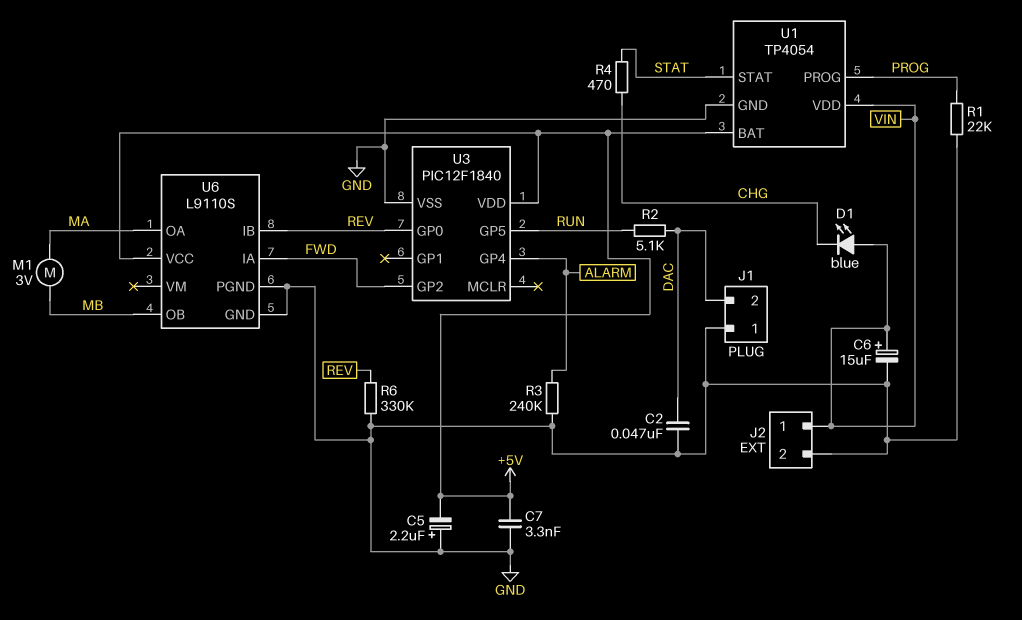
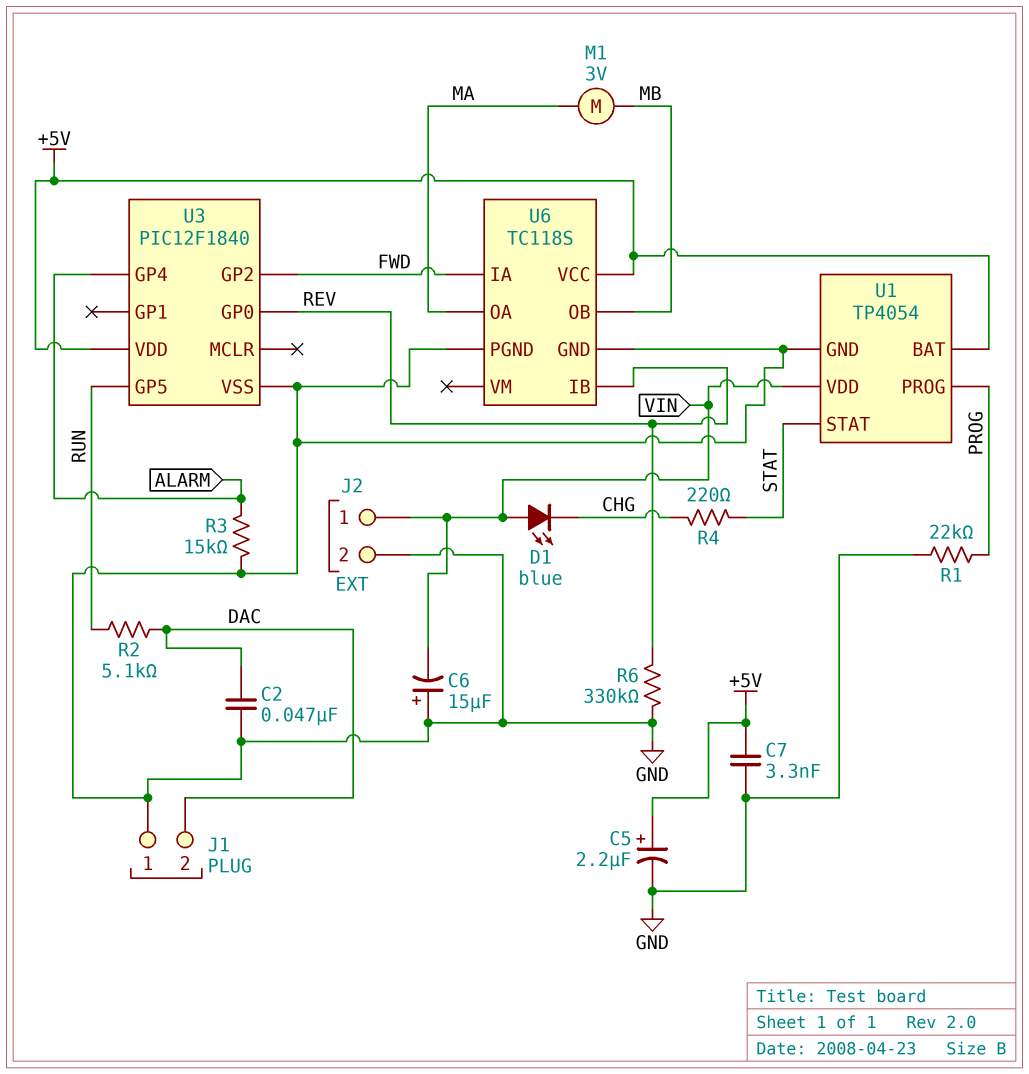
C5: 2.2uF (plus GND, minus +5V) -> 2.2uF (plus +5V, minus GND)
C6: 15uF (plus VIN, minus GND) -> 15uF (plus GND, minus VIN)
R3: 240k (ALARM, GND) -> 15k (ALARM, GND)
R4: 470 (CHG, STAT) -> 220 (CHG, STAT)
U6: L9110S -> TC118S

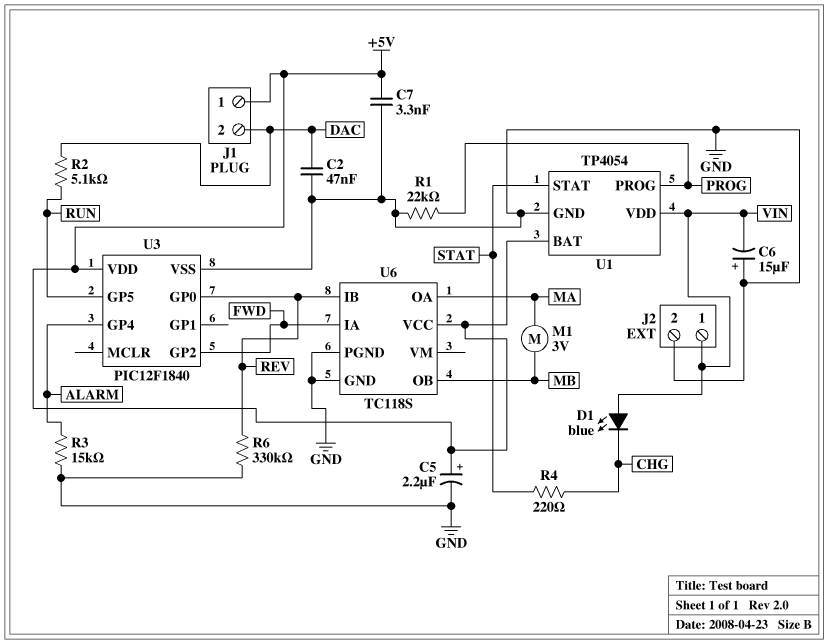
J1 pin 1: GND -> +5V

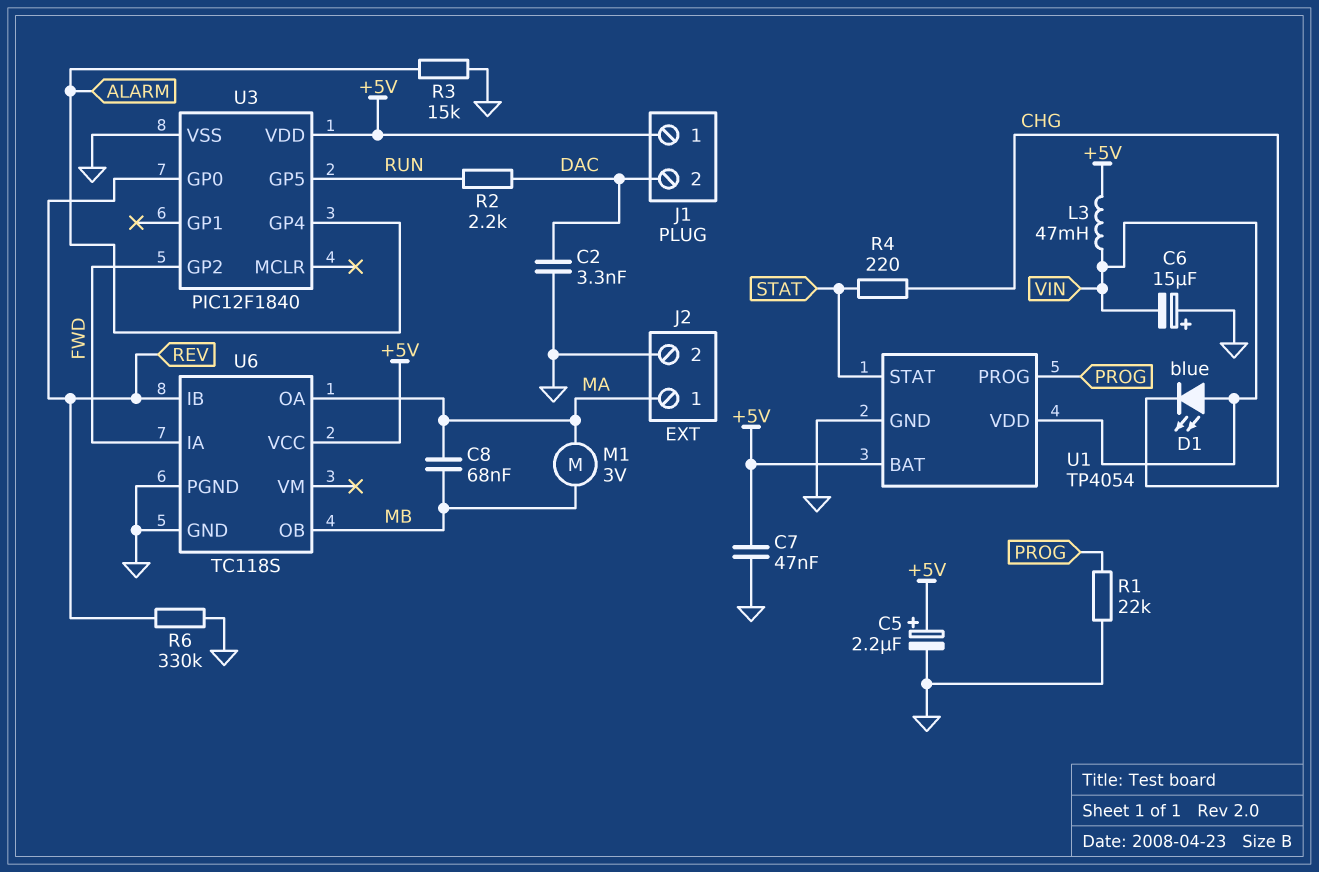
C2: 47nF (DAC, GND) -> 3.3nF (DAC, GND)
C7: 3.3nF (+5V, GND) -> 47nF (+5V, GND)
C8: none -> 68nF (MA, MB)
J2 pin 1: VIN -> MA
L3: none -> 47mH (+5V, VIN)
R2: 5.1k (DAC, RUN) -> 2.2k (DAC, RUN)

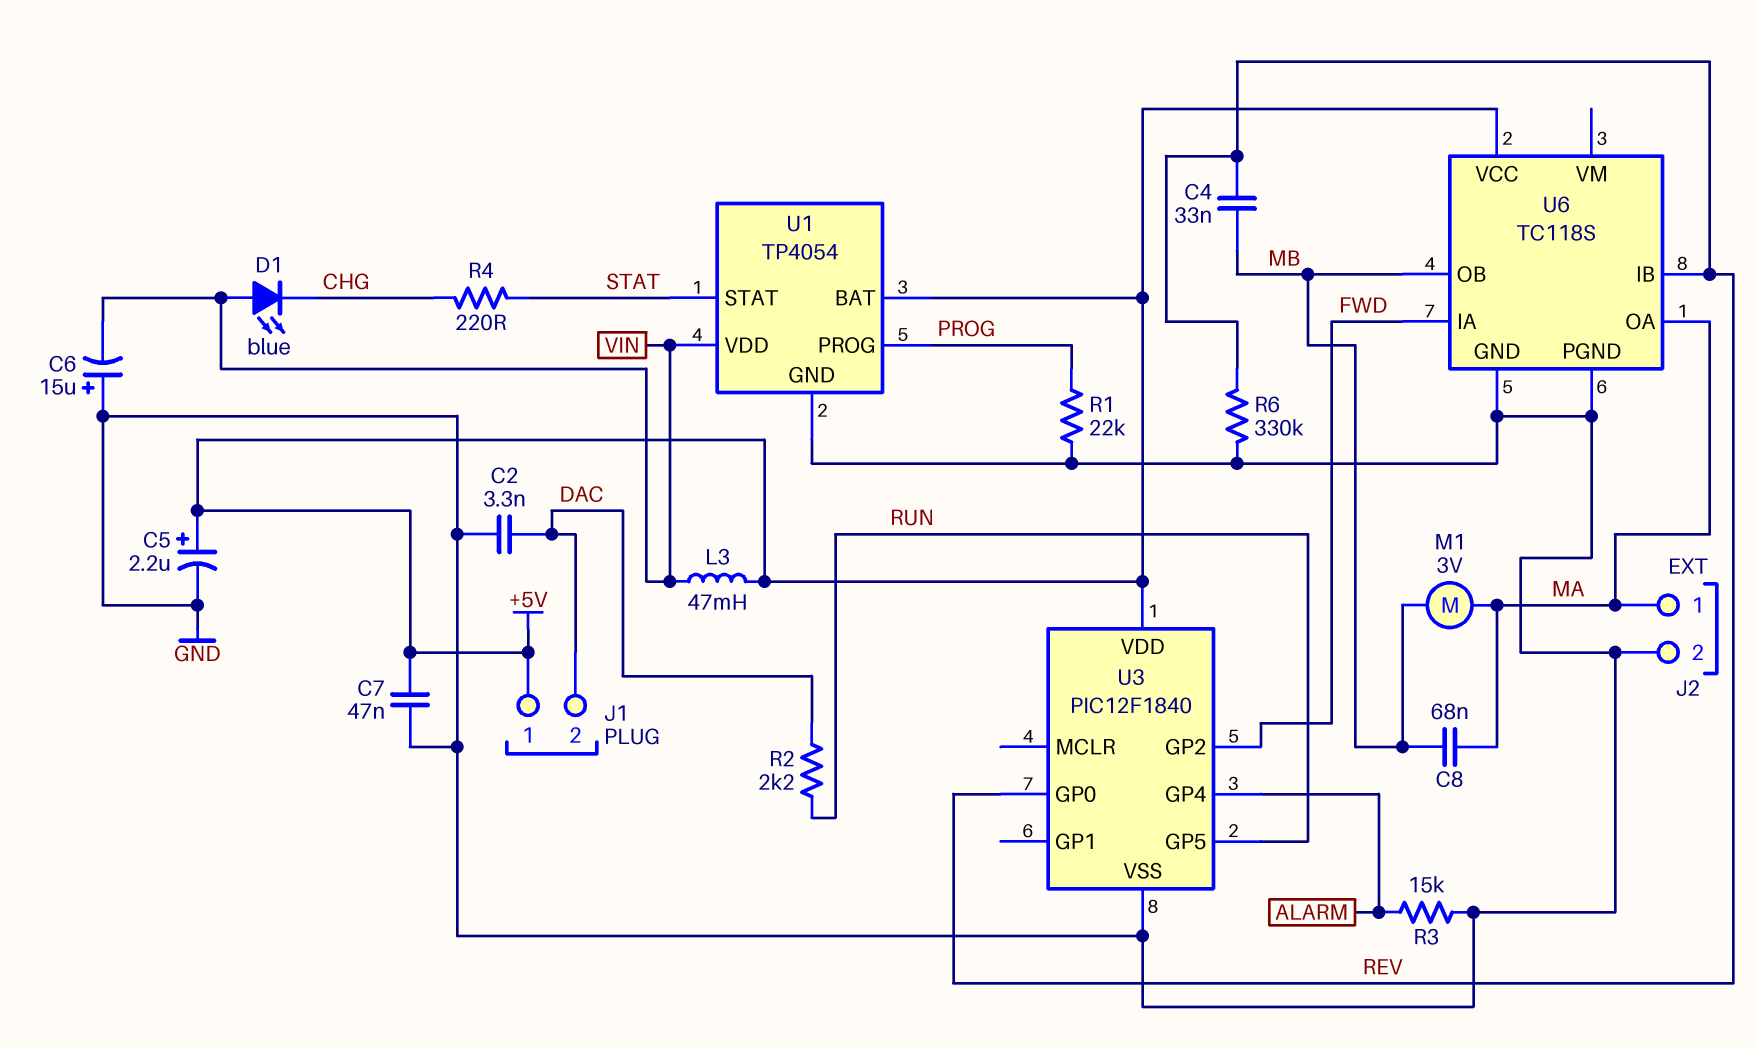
C4: none -> 33nF (MB, REV)

